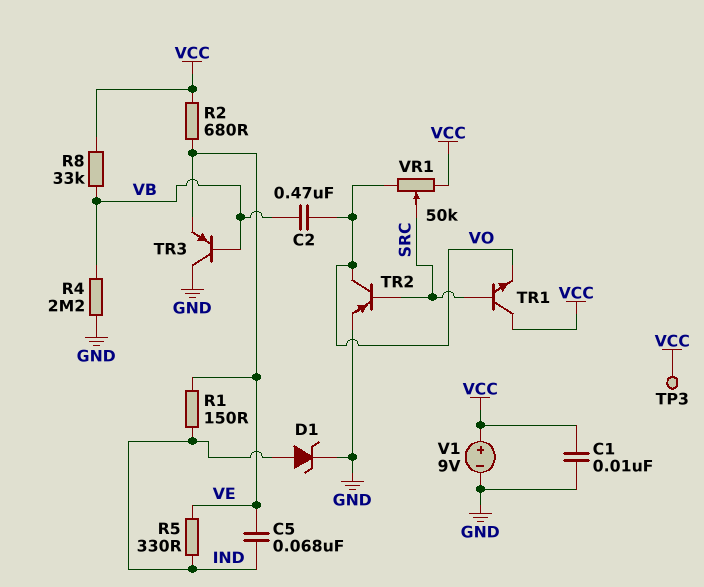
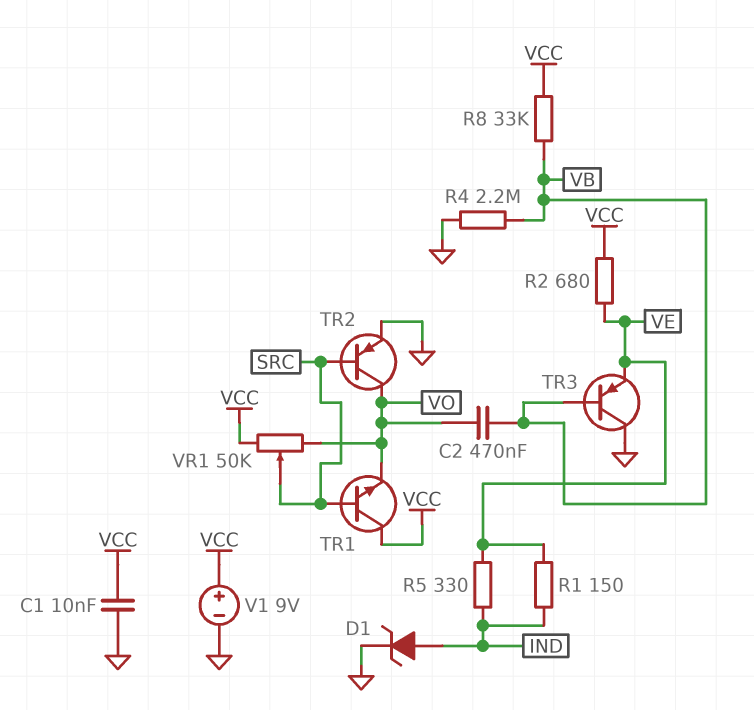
C5: 68nF (IND, VE) -> none
TP3: test point (VCC) -> none

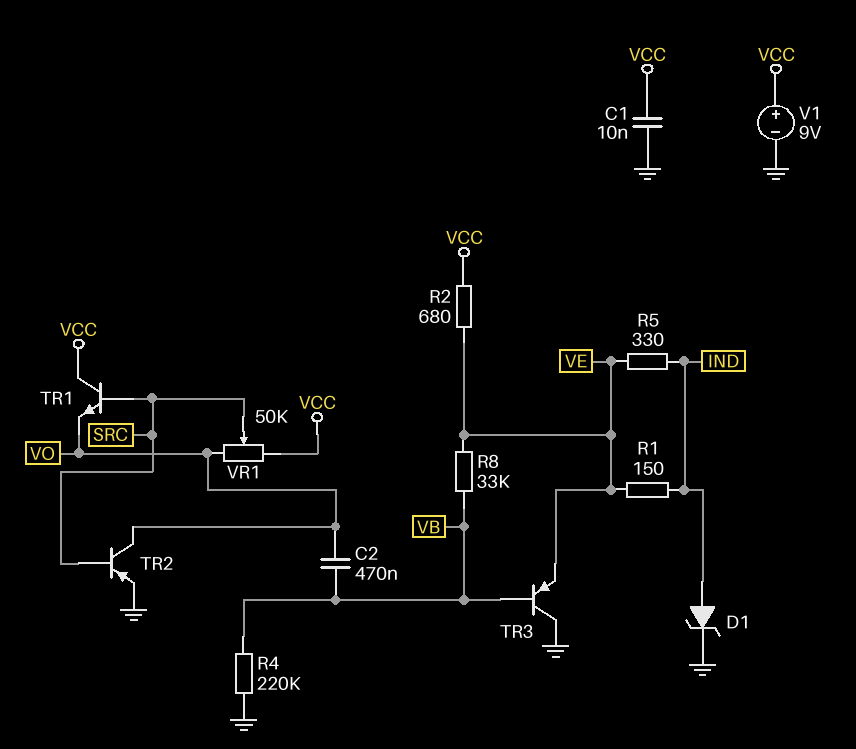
R4: 2.2M (GND, VB) -> 220k (GND, VB)
R8: 33k (VB, VCC) -> 33k (VB, VE)

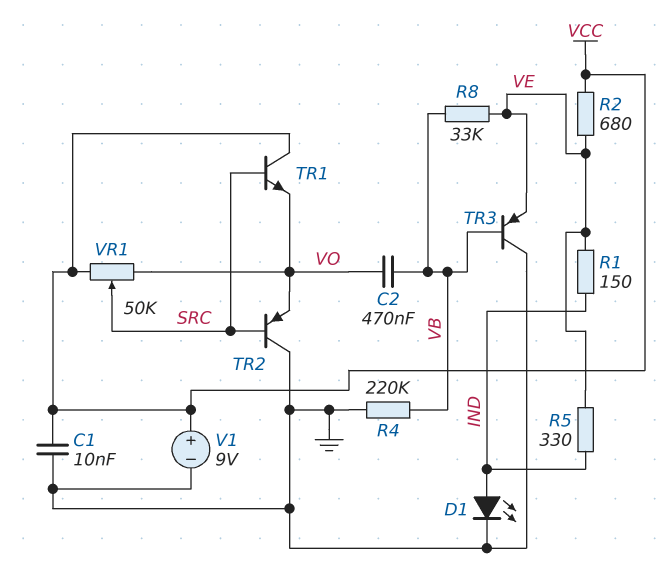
D1: zener (A IND, K GND) -> LED (A IND, K GND)
TR2: PNP (B SRC, C VO, E GND) -> PNP (B SRC, C GND, E VO)

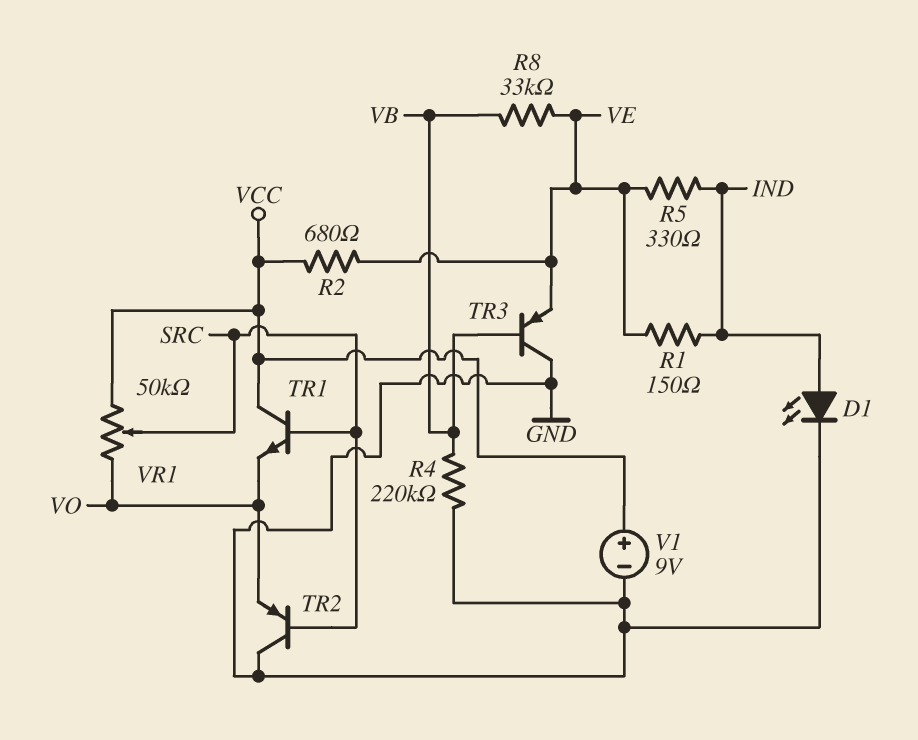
C1: 10nF (GND, VCC) -> none
C2: 470nF (VB, VO) -> none

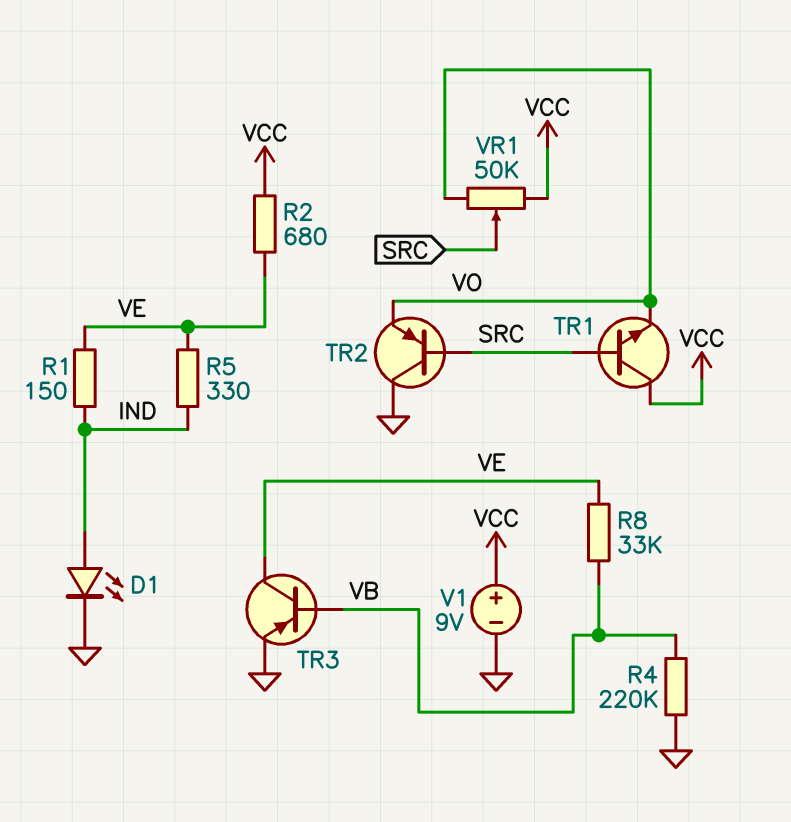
TR3: PNP (B VB, C GND, E VE) -> PNP (B VB, C VE, E GND)

